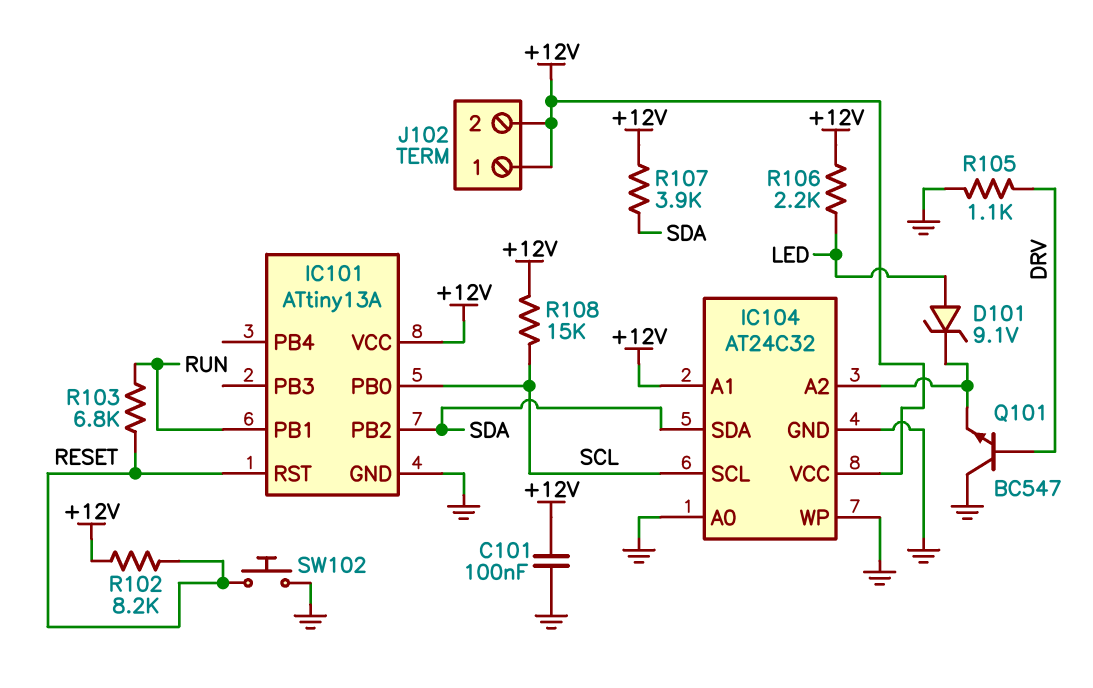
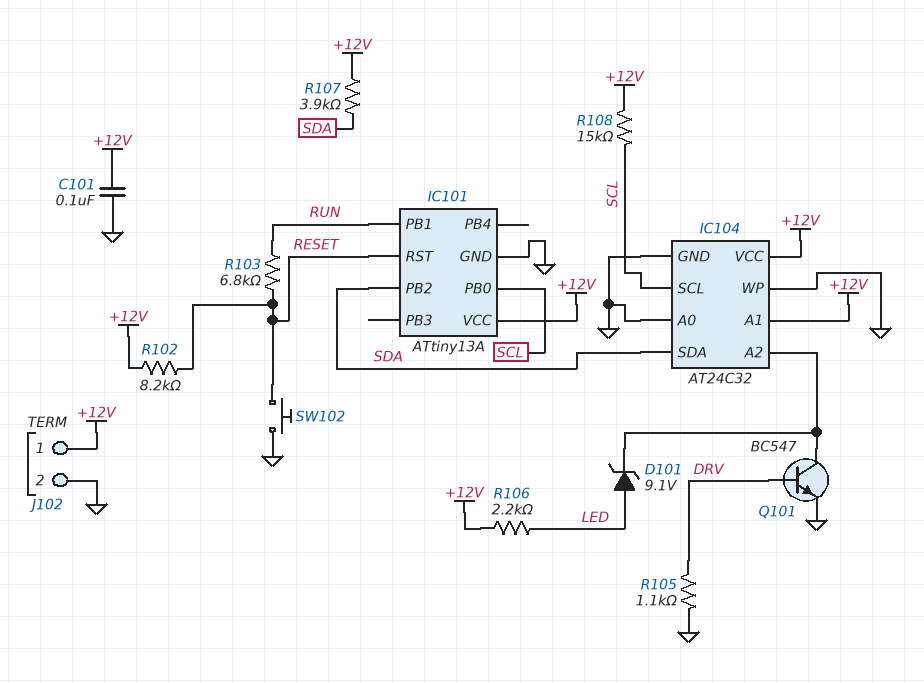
J102 pin 2: +12V -> GND
Q101: NPN BC547 (B DRV, C GND, E IC104/A2) -> NPN BC547 (B DRV, C IC104/A2, E GND)

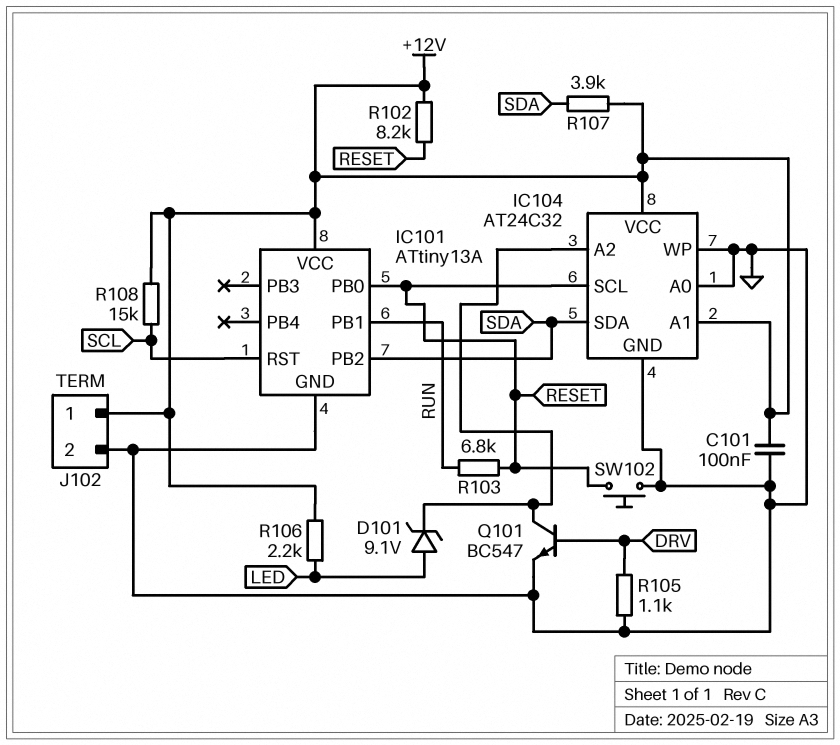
IC101 pin PB0: SCL -> RESET
IC101 pin RST: RESET -> SCL
IC104 pin SCL: SCL -> RESET

